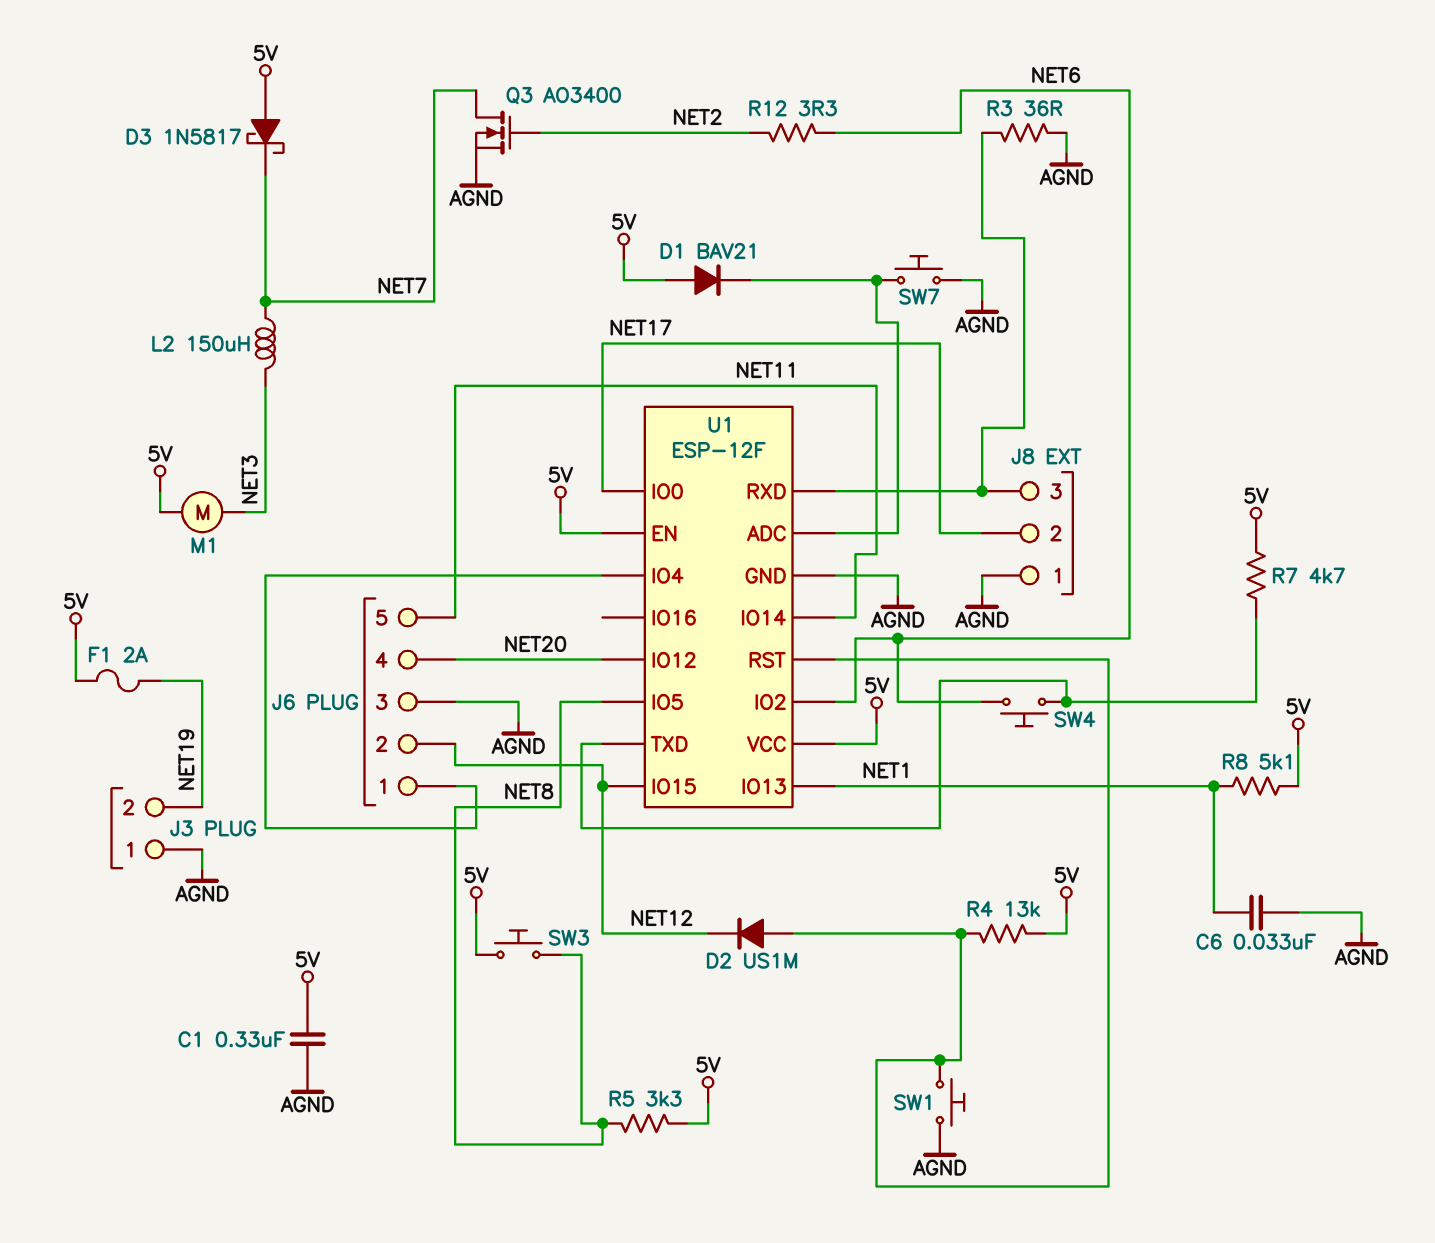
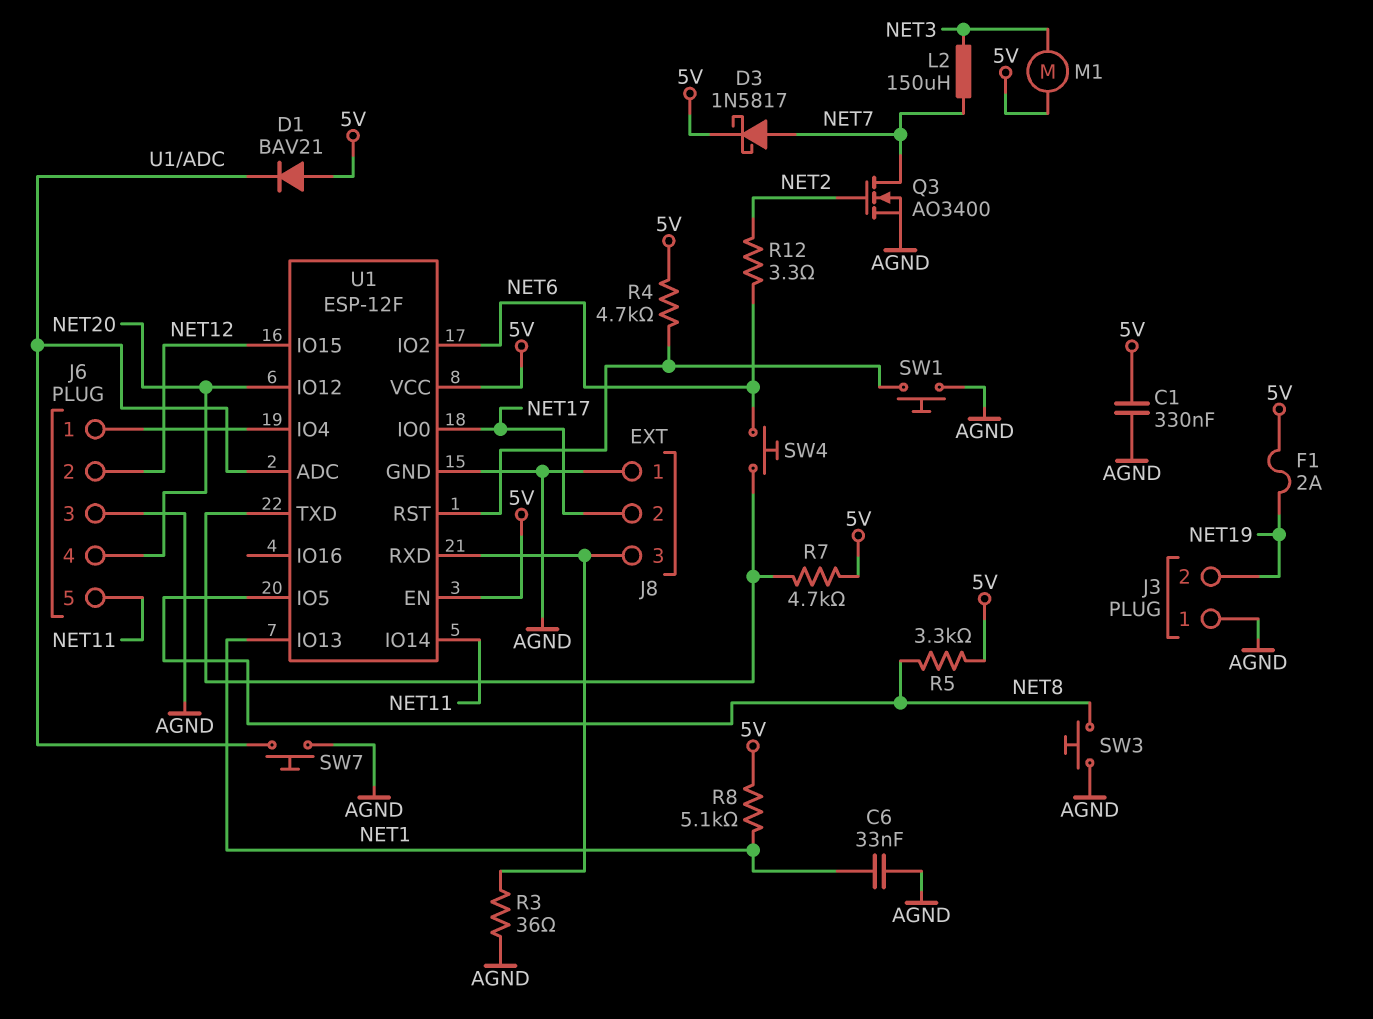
D2: diode US1M (A U1/RST, K NET12) -> none
D3: schottky 1N5817 (A 5V, K NET7) -> schottky 1N5817 (A NET7, K 5V)
R4: 13k (5V, U1/RST) -> 4.7k (5V, U1/RST)
SW3: button (5V, NET8) -> button (AGND, NET8)

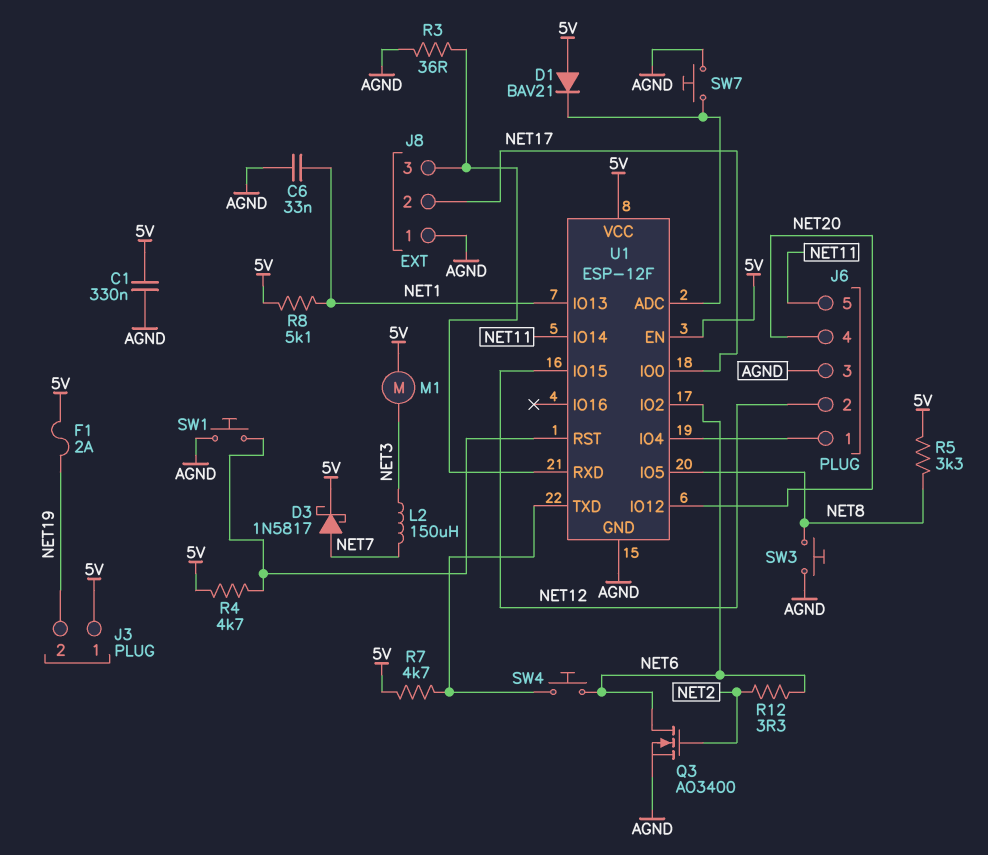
J3 pin 1: AGND -> 5V
Q3: NMOS AO3400 (G NET2, D NET7, S AGND) -> NMOS AO3400 (G NET2, D NET6, S AGND)

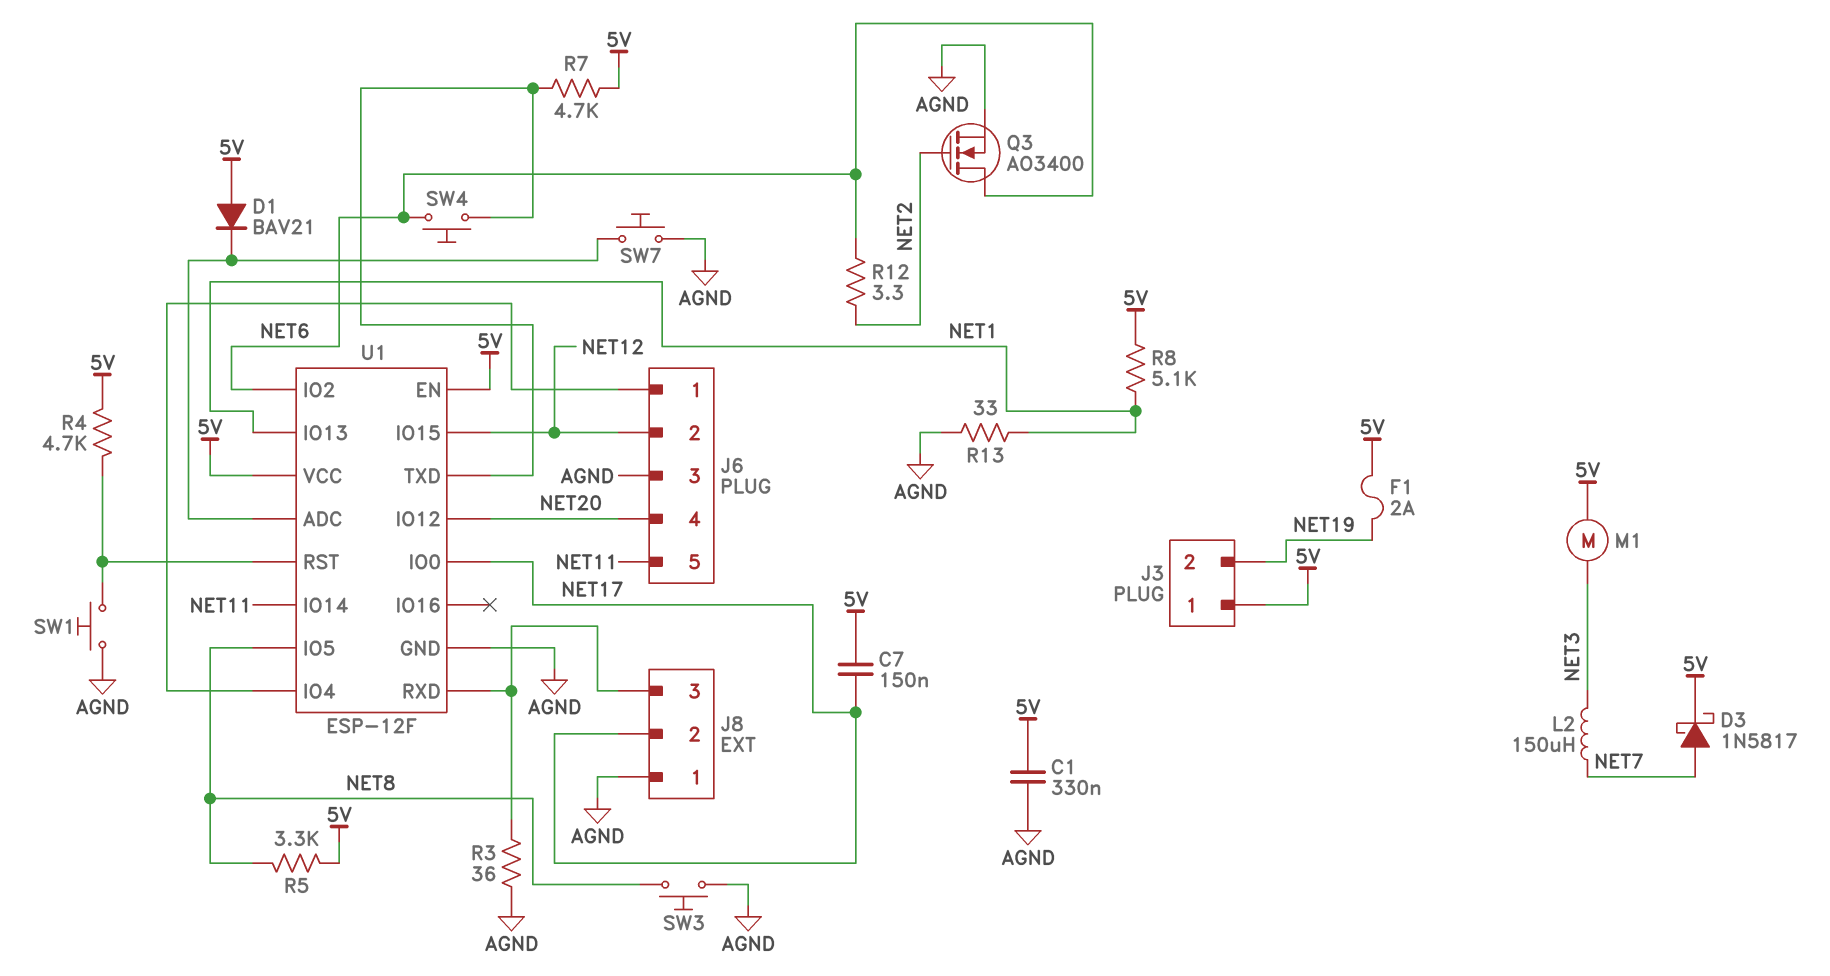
C6: 33nF (AGND, NET1) -> none
C7: none -> 150nF (5V, NET17)
R13: none -> 33 (AGND, NET1)

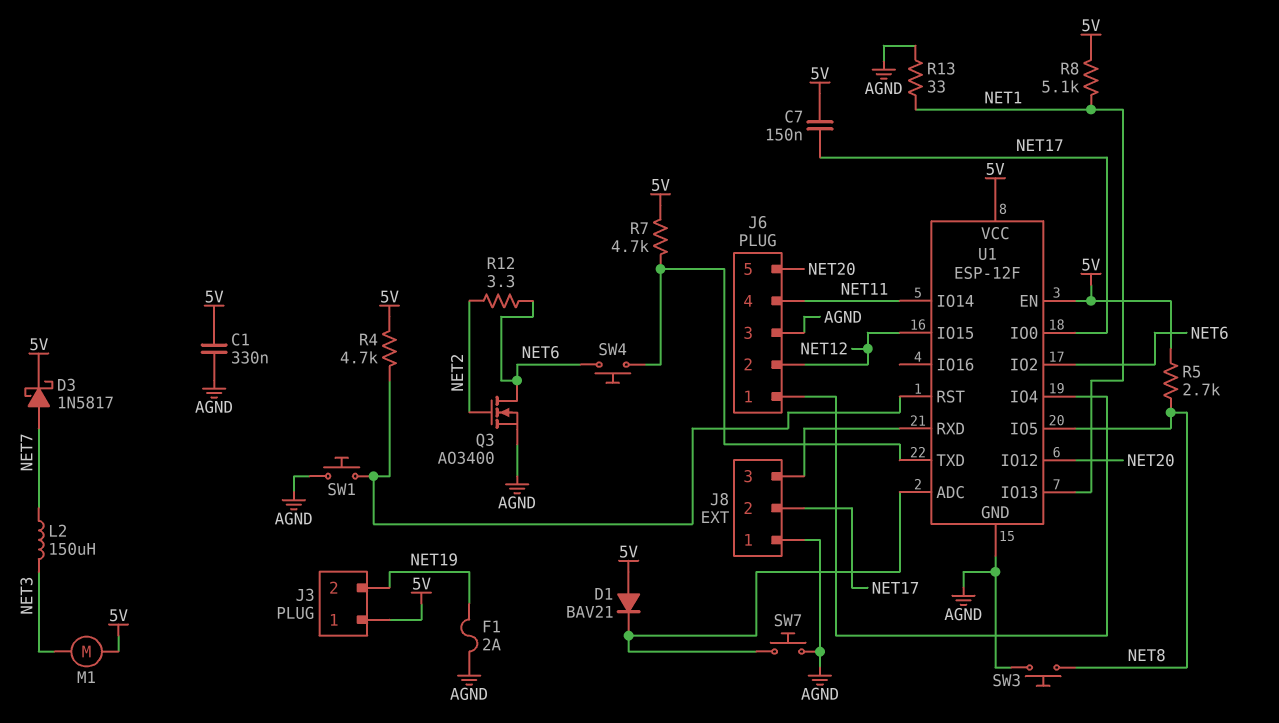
F1: 2A (5V, NET19) -> 2A (AGND, NET19)
J6 pin 4: NET20 -> NET11
J6 pin 5: NET11 -> NET20
R3: 36 (AGND, J8/3) -> none
R5: 3.3k (5V, NET8) -> 2.7k (5V, NET8)

